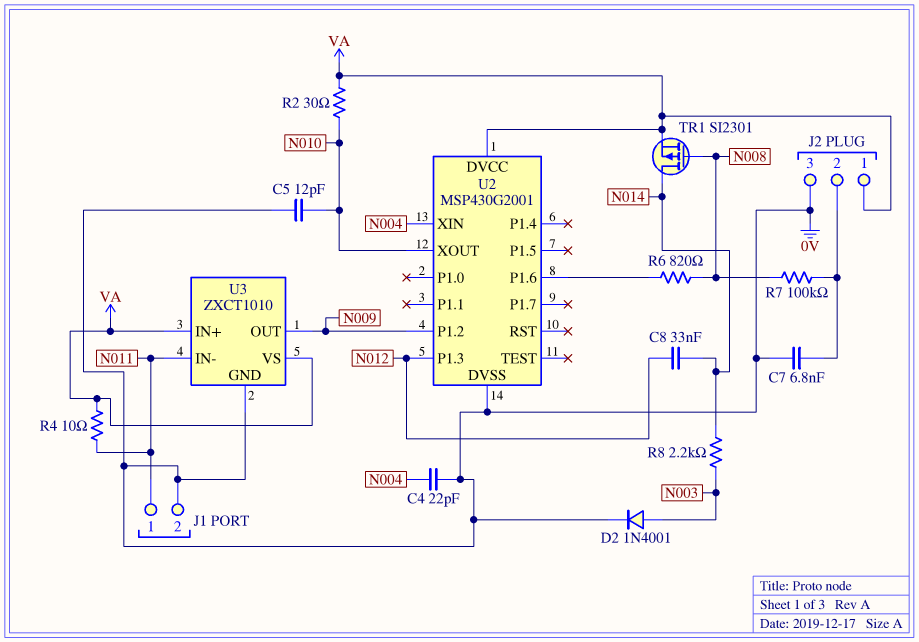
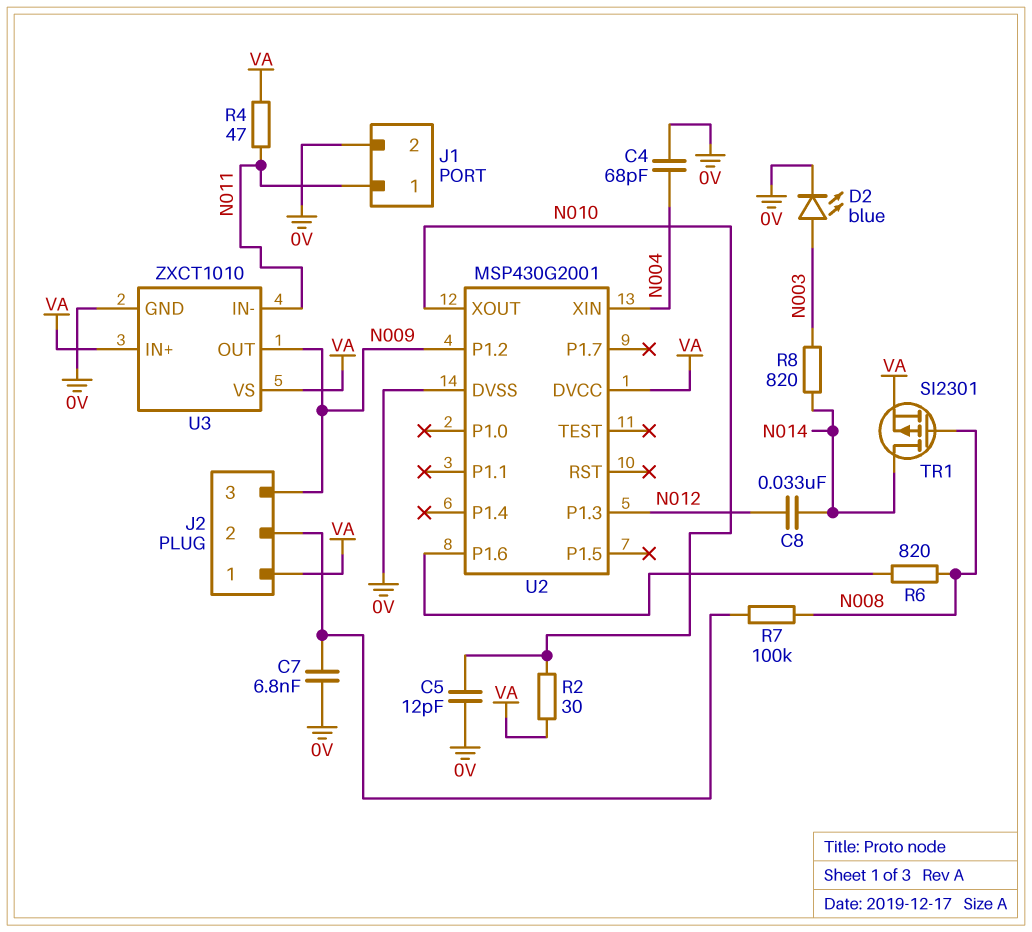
C4: 22pF (0V, N004) -> 68pF (0V, N004)
D2: diode 1N4001 (A N003, K 0V) -> LED blue (A N003, K 0V)
J2 pin 3: 0V -> N009
R4: 10 (N011, VA) -> 47 (N011, VA)
R8: 2.2k (N003, N014) -> 820 (N003, N014)

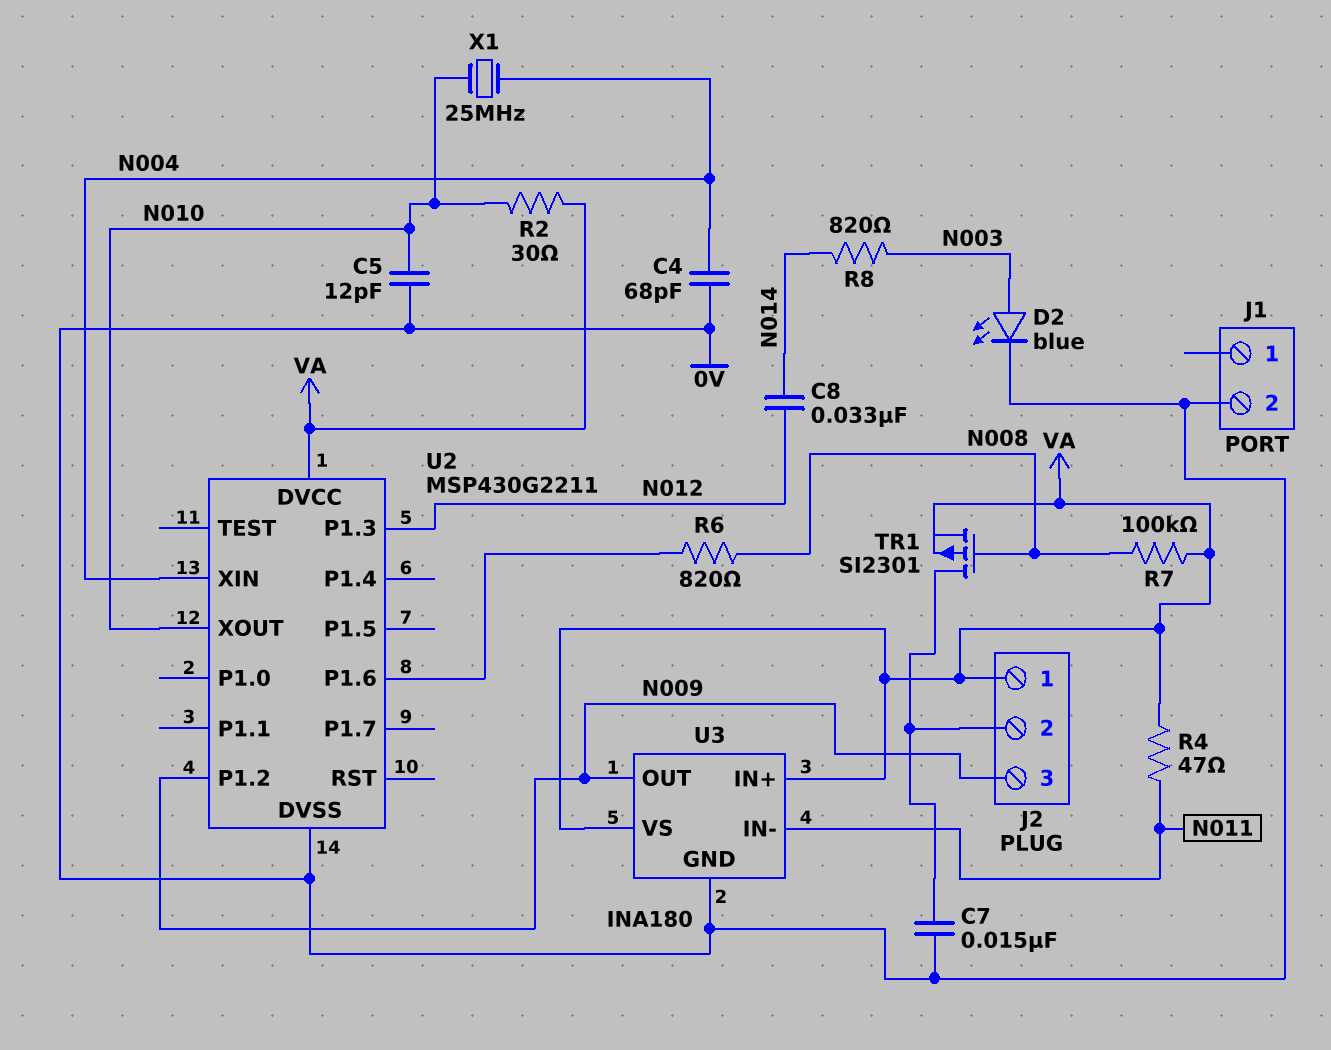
C7: 6.8nF (0V, J2/2) -> 15nF (0V, J2/2)
J1 pin 1: N011 -> none
R7: 100k (J2/2, N008) -> 100k (N008, VA)
TR1: PMOS SI2301 (G N008, D N014, S VA) -> PMOS SI2301 (G N008, D J2/2, S VA)
U2: MSP430G2001 -> MSP430G2211
U3: ZXCT1010 -> INA180
X1: none -> 25MHz (N004, N010)

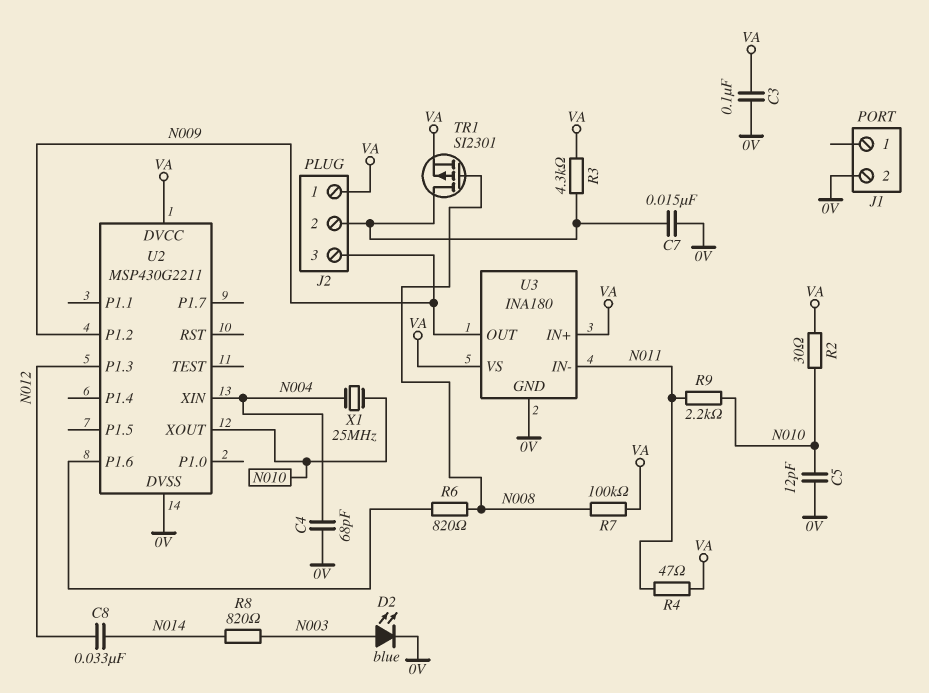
C3: none -> 100nF (0V, VA)
R3: none -> 4.3k (J2/2, VA)
R9: none -> 2.2k (N010, N011)

